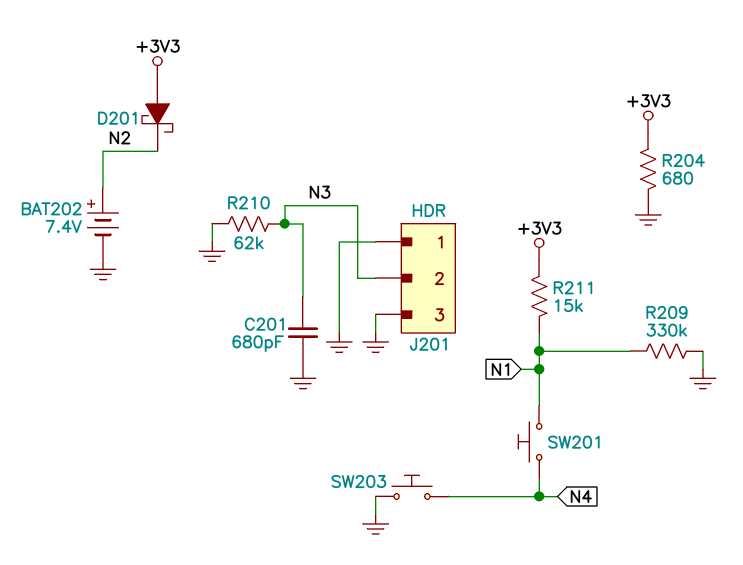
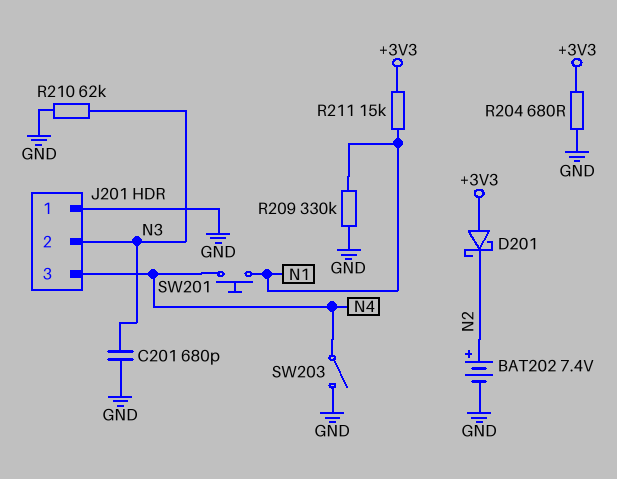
J201 pin 3: GND -> N4
SW203: button (GND, N4) -> switch (GND, N4)

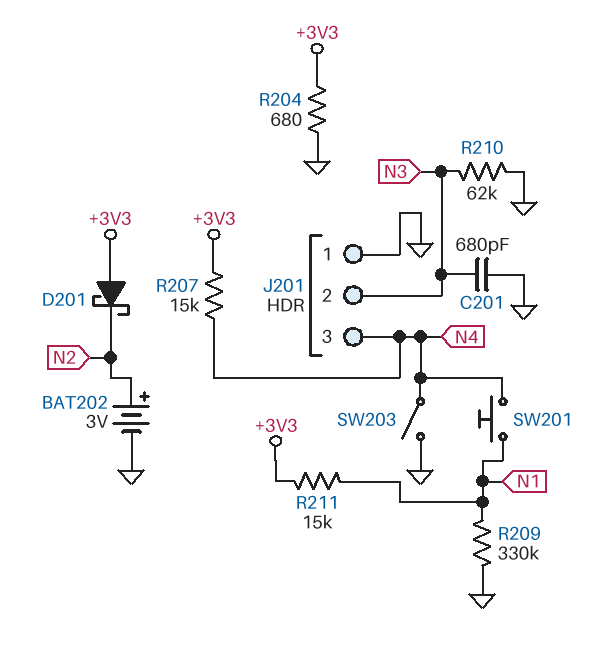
BAT202: 7.4V (plus N2, minus GND) -> 3V (plus N2, minus GND)
R207: none -> 15k (+3V3, N4)

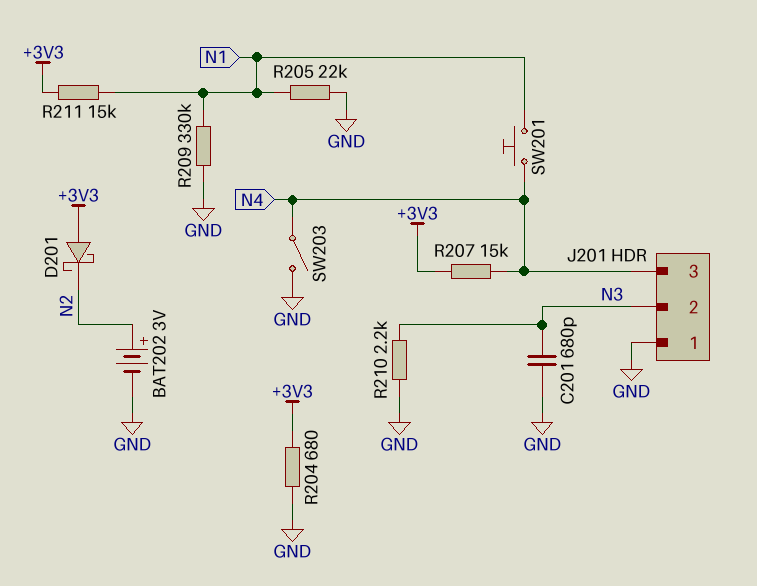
R205: none -> 22k (GND, N1)
R210: 62k (GND, N3) -> 2.2k (GND, N3)

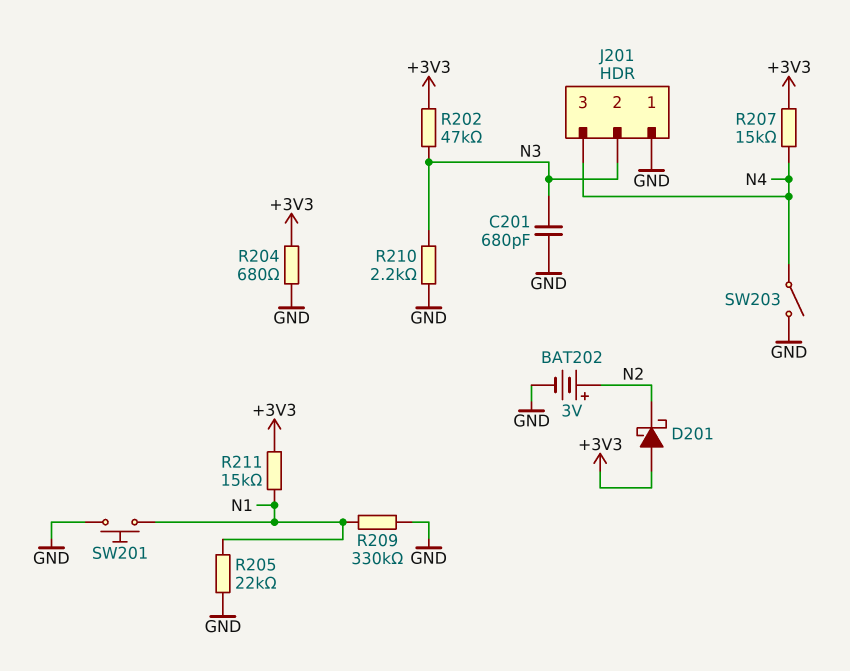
R202: none -> 47k (+3V3, N3)
SW201: button (N1, N4) -> button (GND, N1)

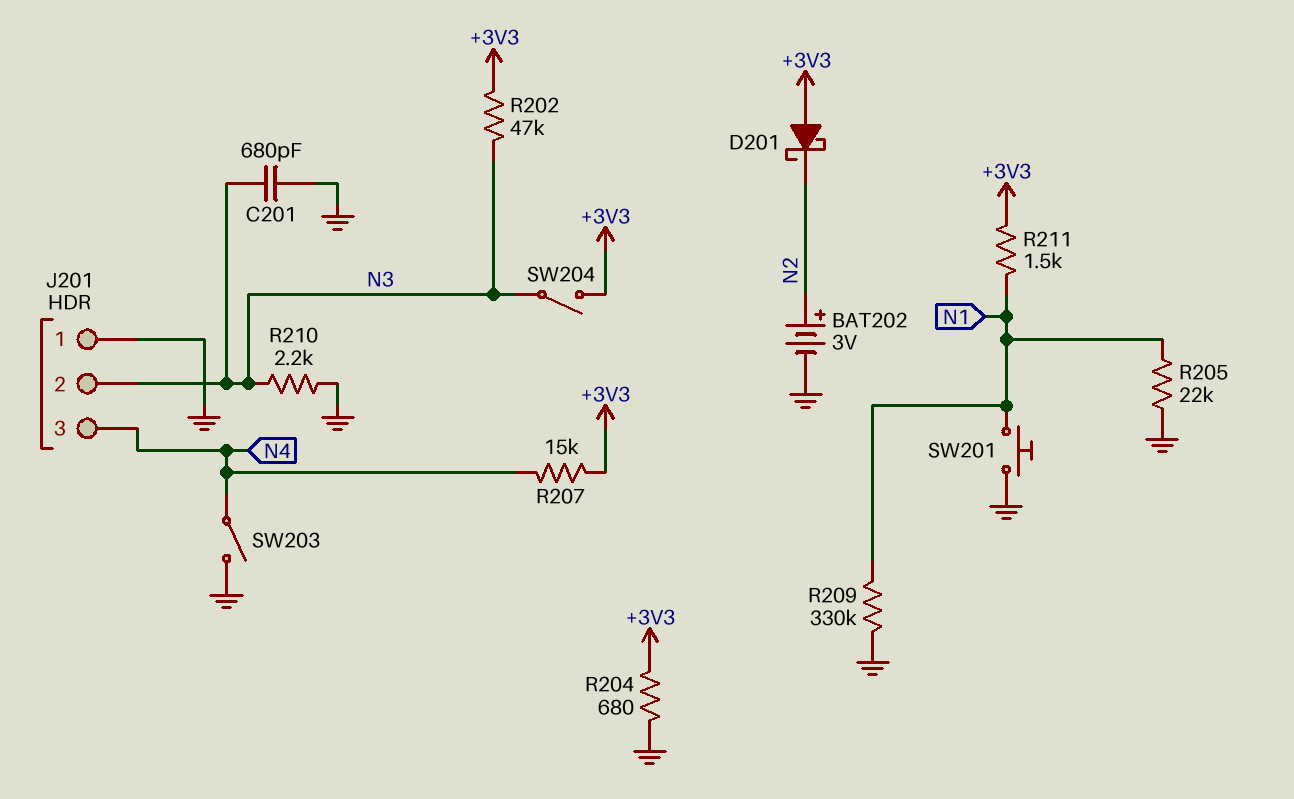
R211: 15k (+3V3, N1) -> 1.5k (+3V3, N1)
SW204: none -> switch (+3V3, N3)

